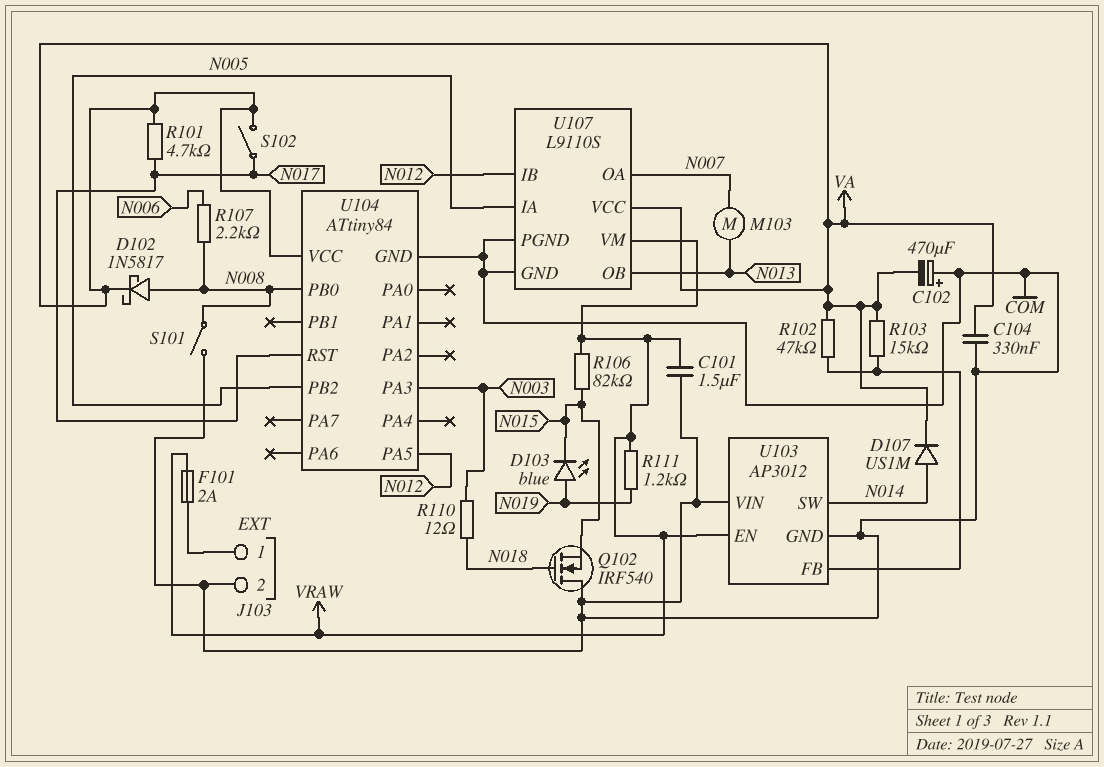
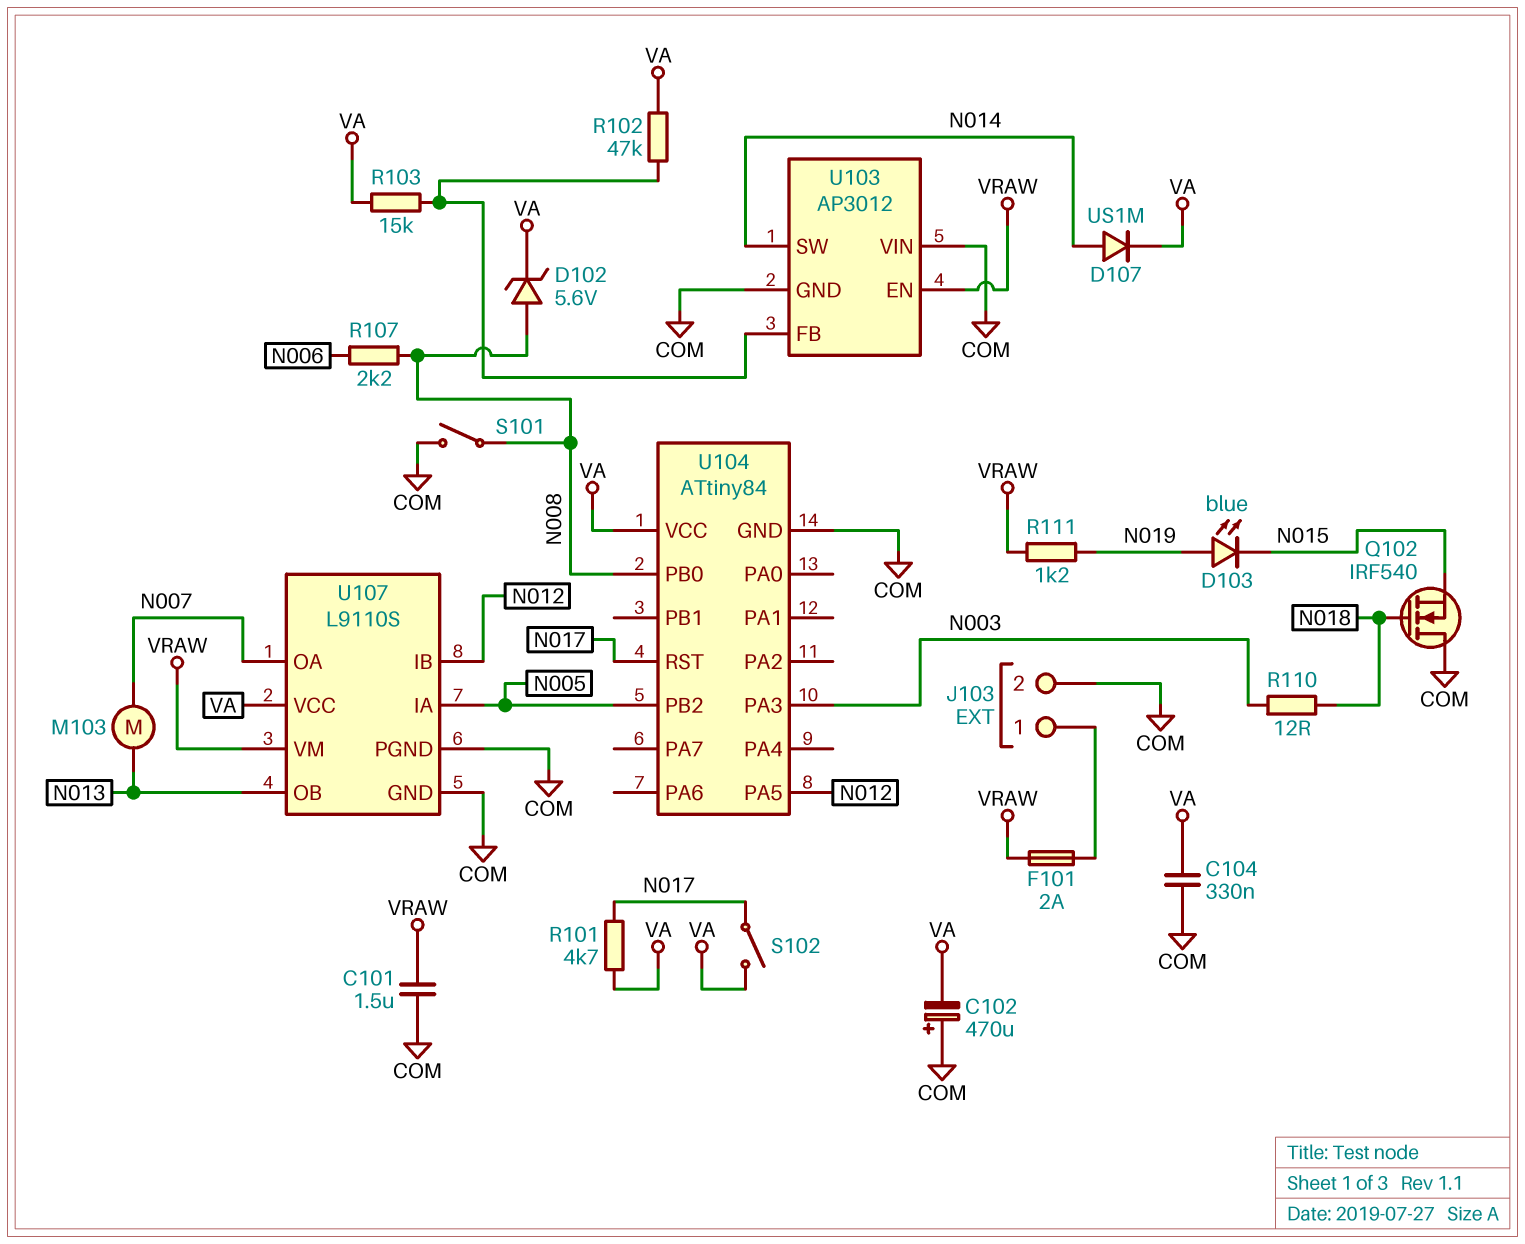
D102: schottky 1N5817 (A N008, K VA) -> zener 5.6V (A N008, K VA)
R106: 82k (N015, VRAW) -> none

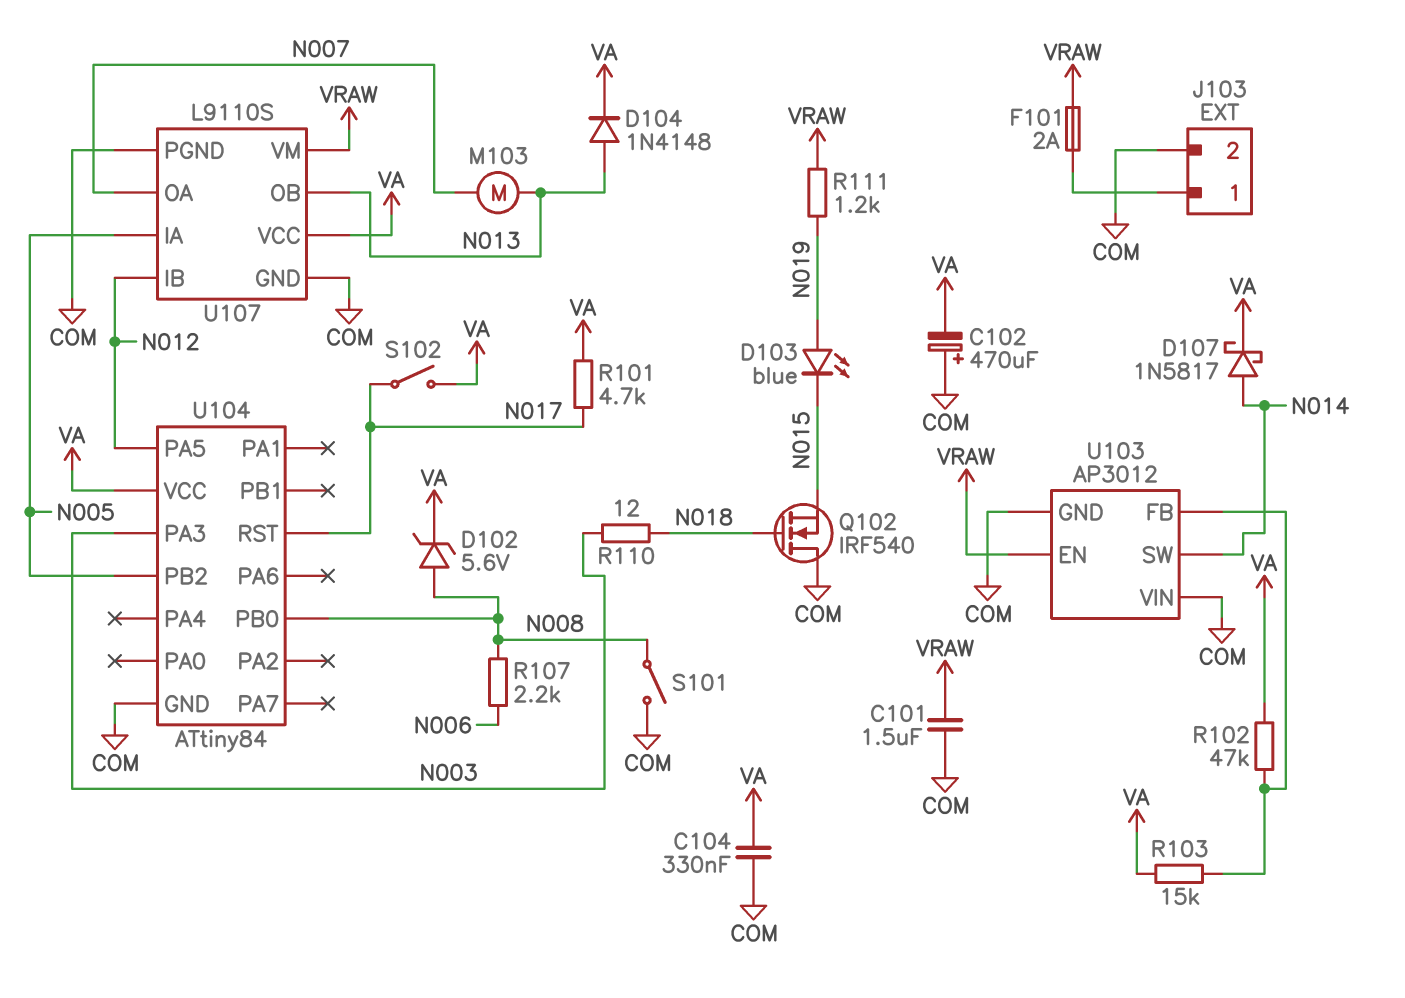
D104: none -> diode 1N4148 (A N013, K VA)
D107: diode US1M (A N014, K VA) -> schottky 1N5817 (A N014, K VA)

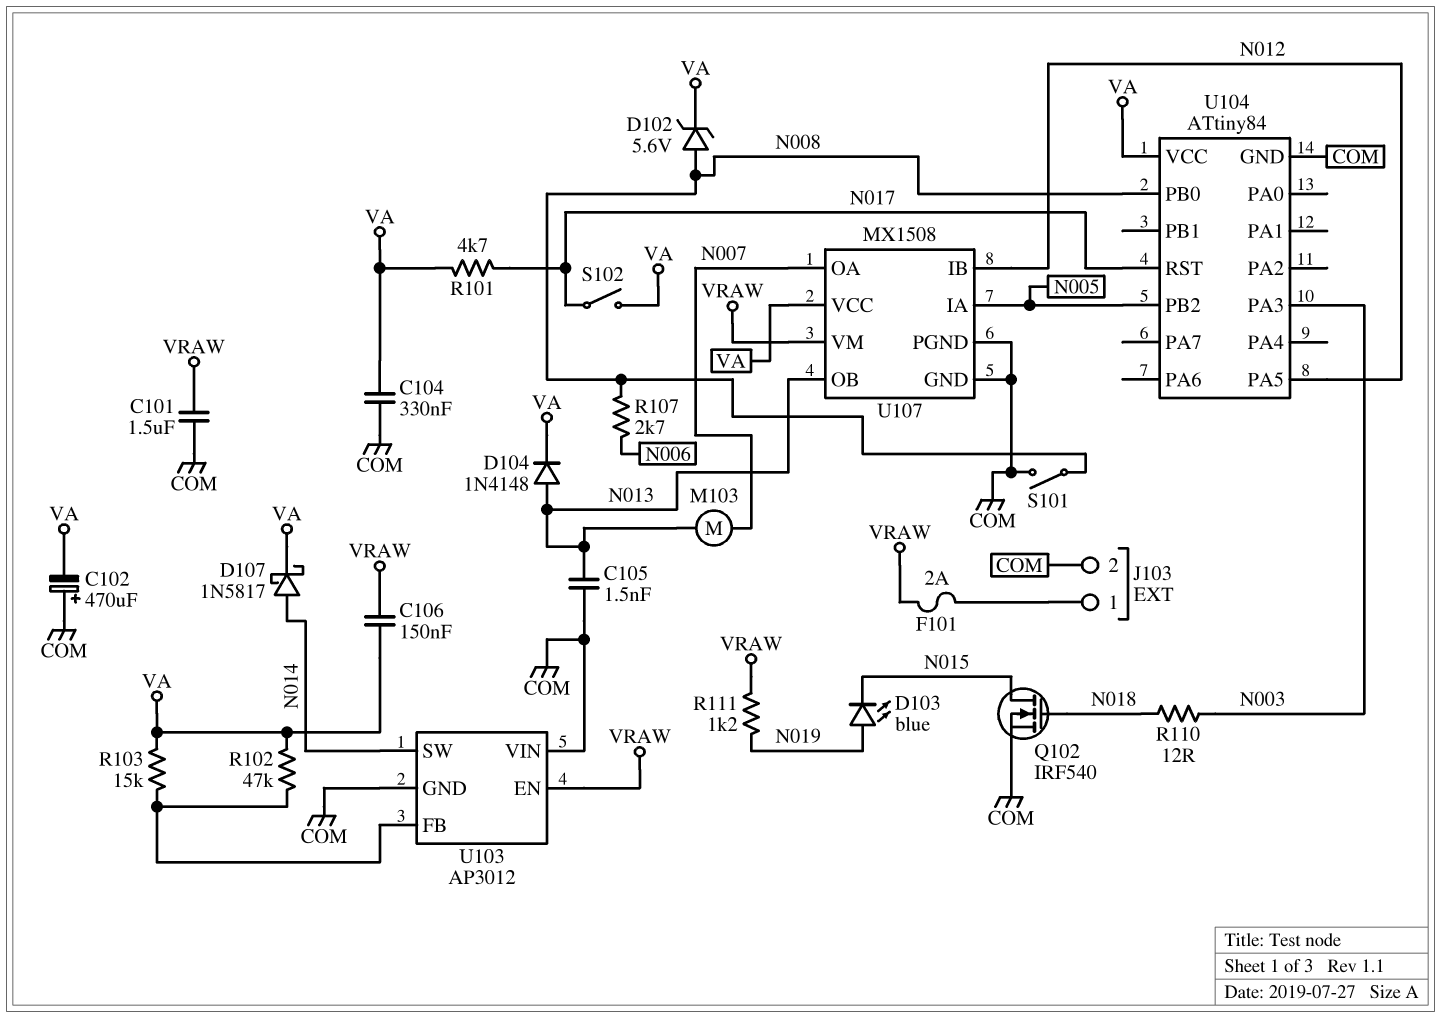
C105: none -> 1.5nF (COM, N013)
C106: none -> 150nF (VA, VRAW)
Q102: NMOS IRF540 (G N018, D COM, S N015) -> NMOS IRF540 (G N018, D N015, S COM)
R107: 2.2k (N006, N008) -> 2.7k (N006, N008)
U107: L9110S -> MX1508

